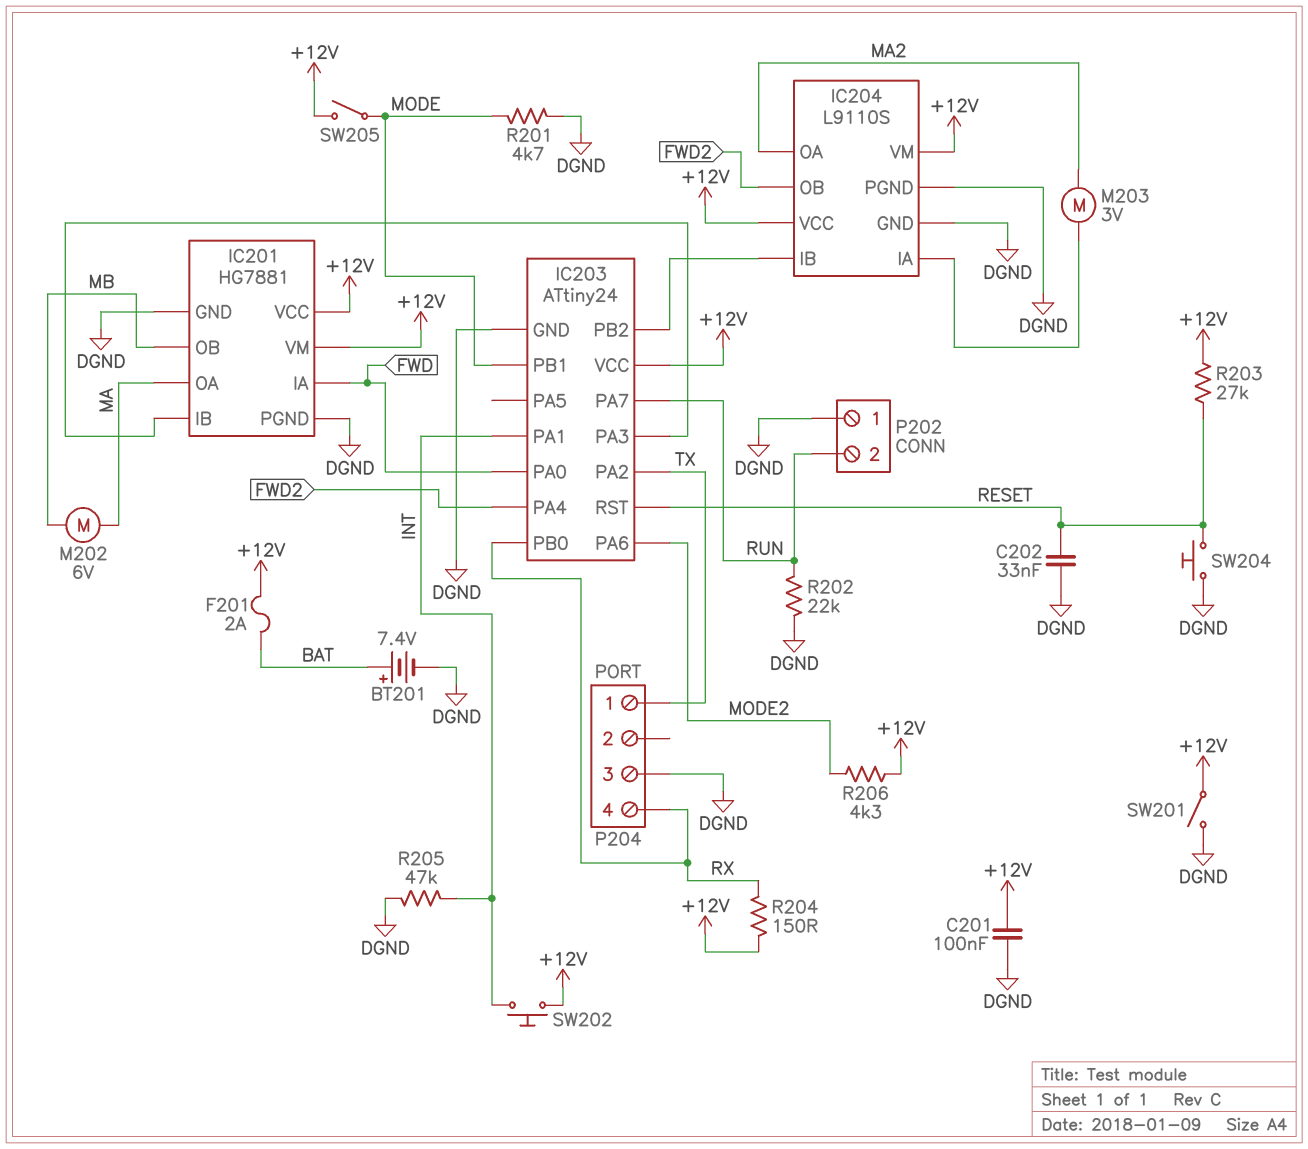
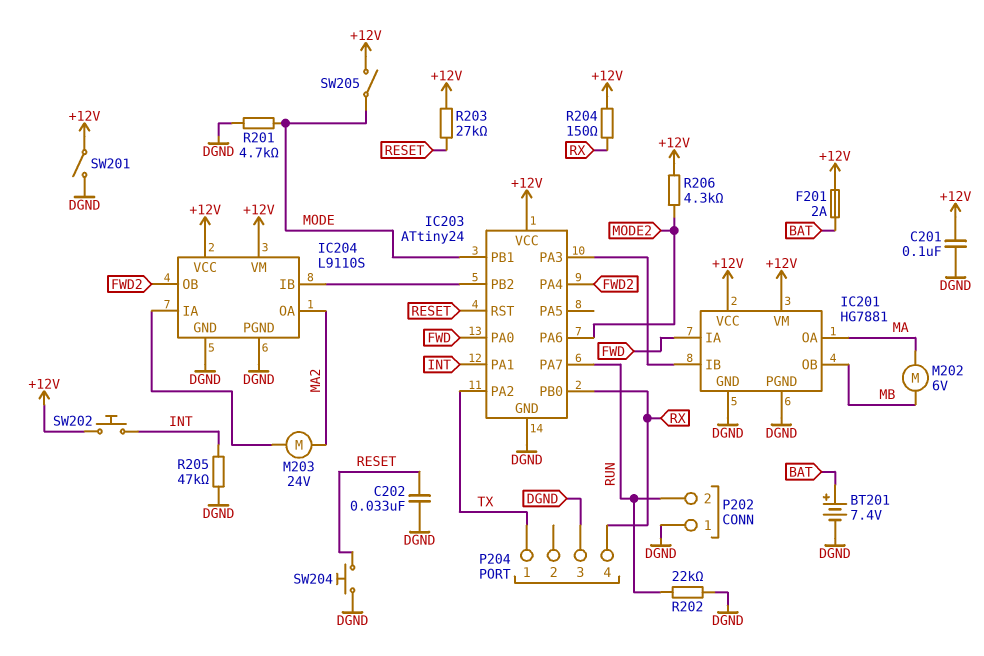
M203: motor 3V (IC204/IA, MA2) -> motor 24V (IC204/IA, MA2)

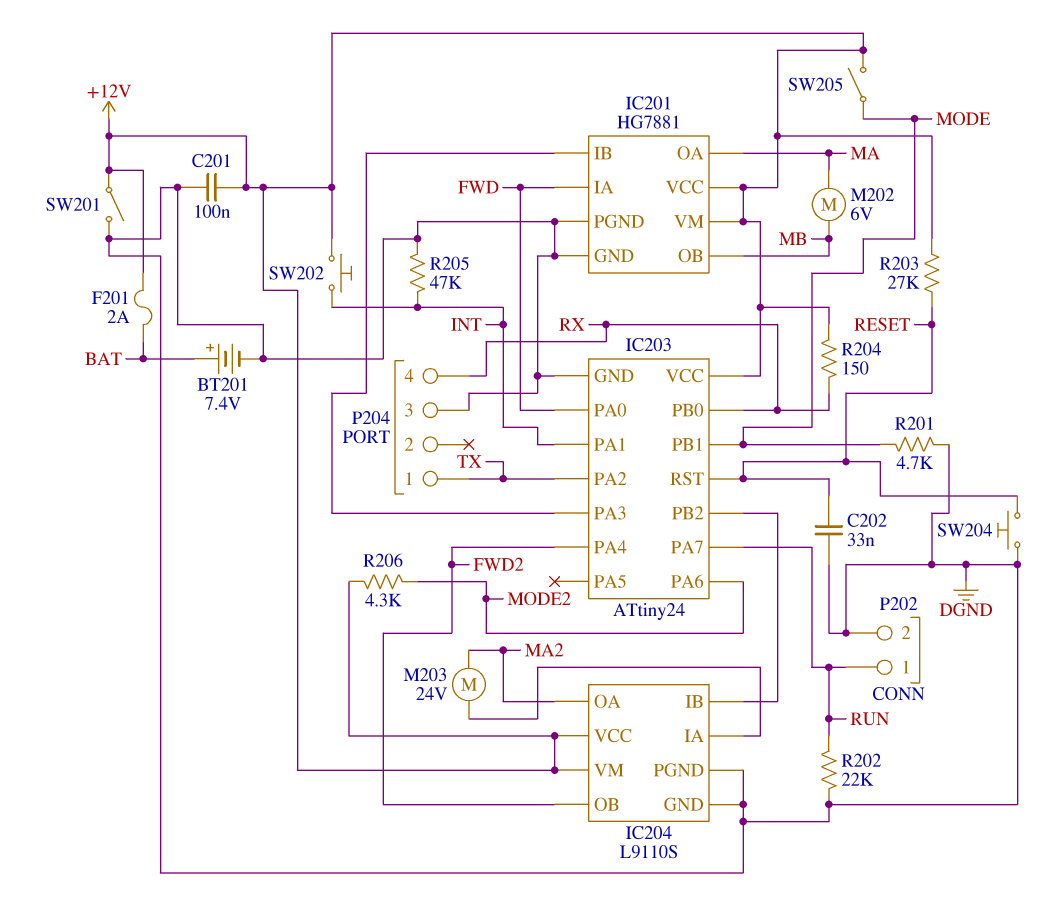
P202 pin 1: DGND -> RUN
P202 pin 2: RUN -> DGND

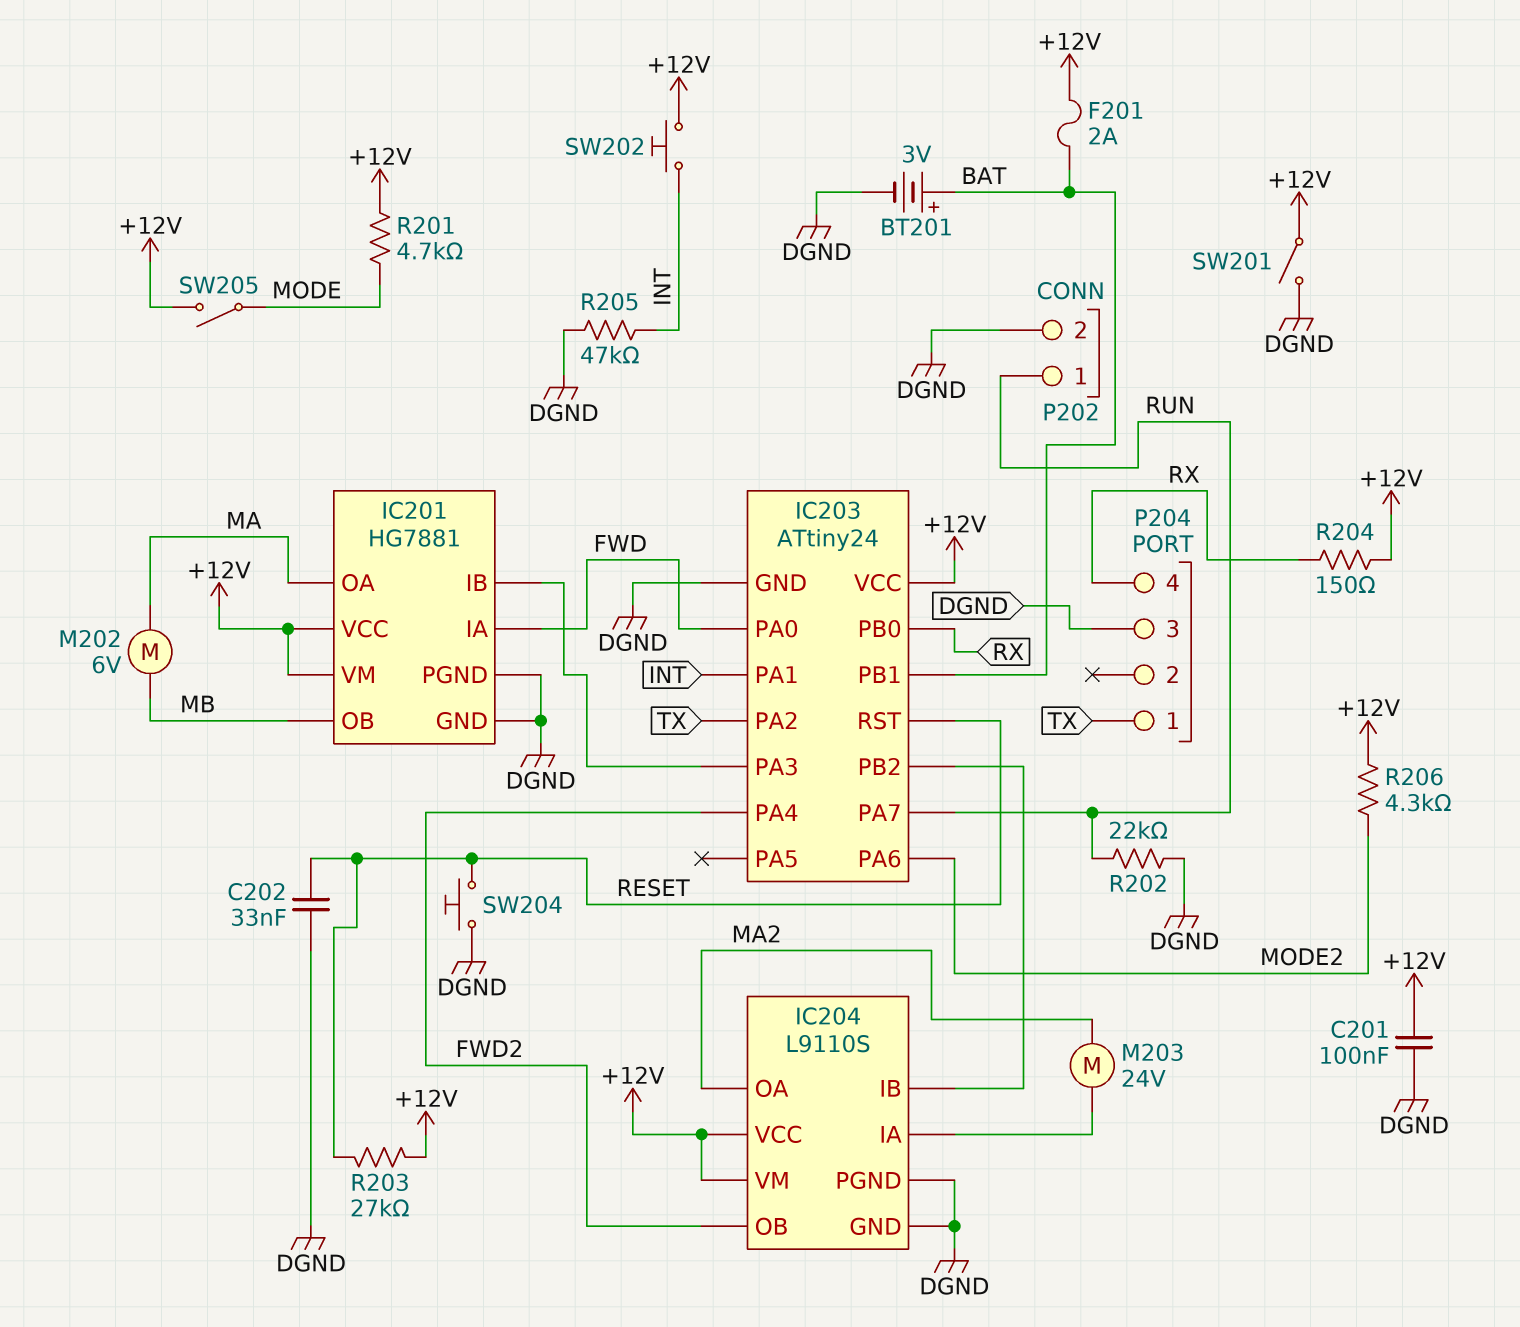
BT201: 7.4V (plus BAT, minus DGND) -> 3V (plus BAT, minus DGND)
IC203 pin PB1: MODE -> BAT
R201: 4.7k (DGND, MODE) -> 4.7k (+12V, MODE)

